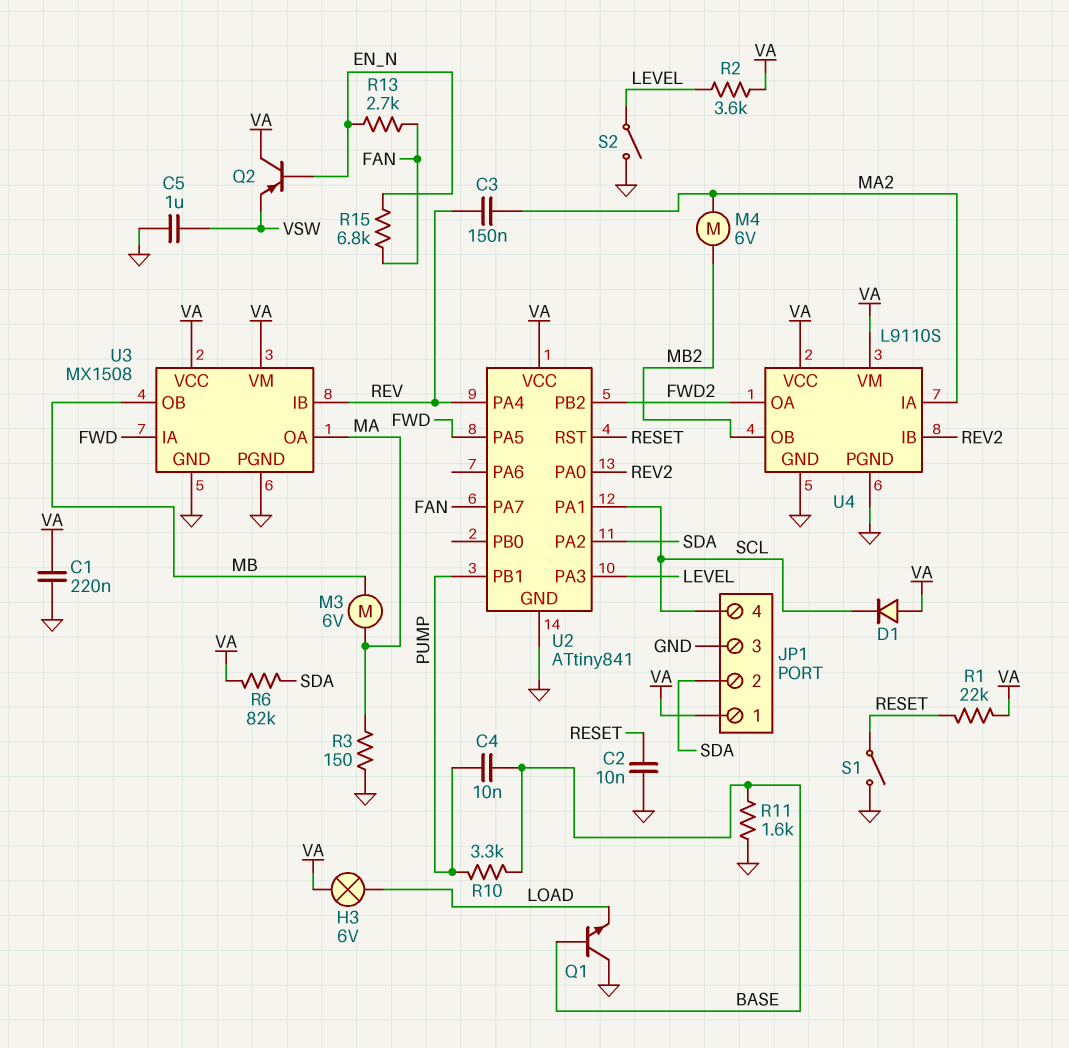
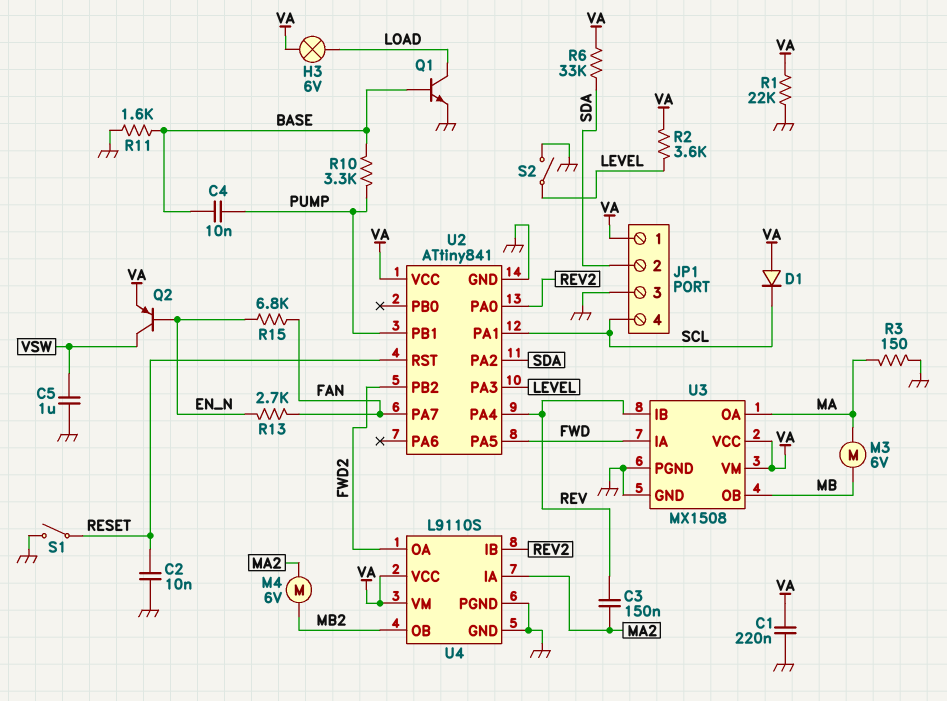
Q1: NPN (B BASE, C GND, E LOAD) -> NPN (B BASE, C LOAD, E GND)
Q2: PNP (B EN_N, C VA, E VSW) -> PNP (B EN_N, C VSW, E VA)
R1: 22k (RESET, VA) -> 22k (GND, VA)
R6: 82k (SDA, VA) -> 33k (SDA, VA)

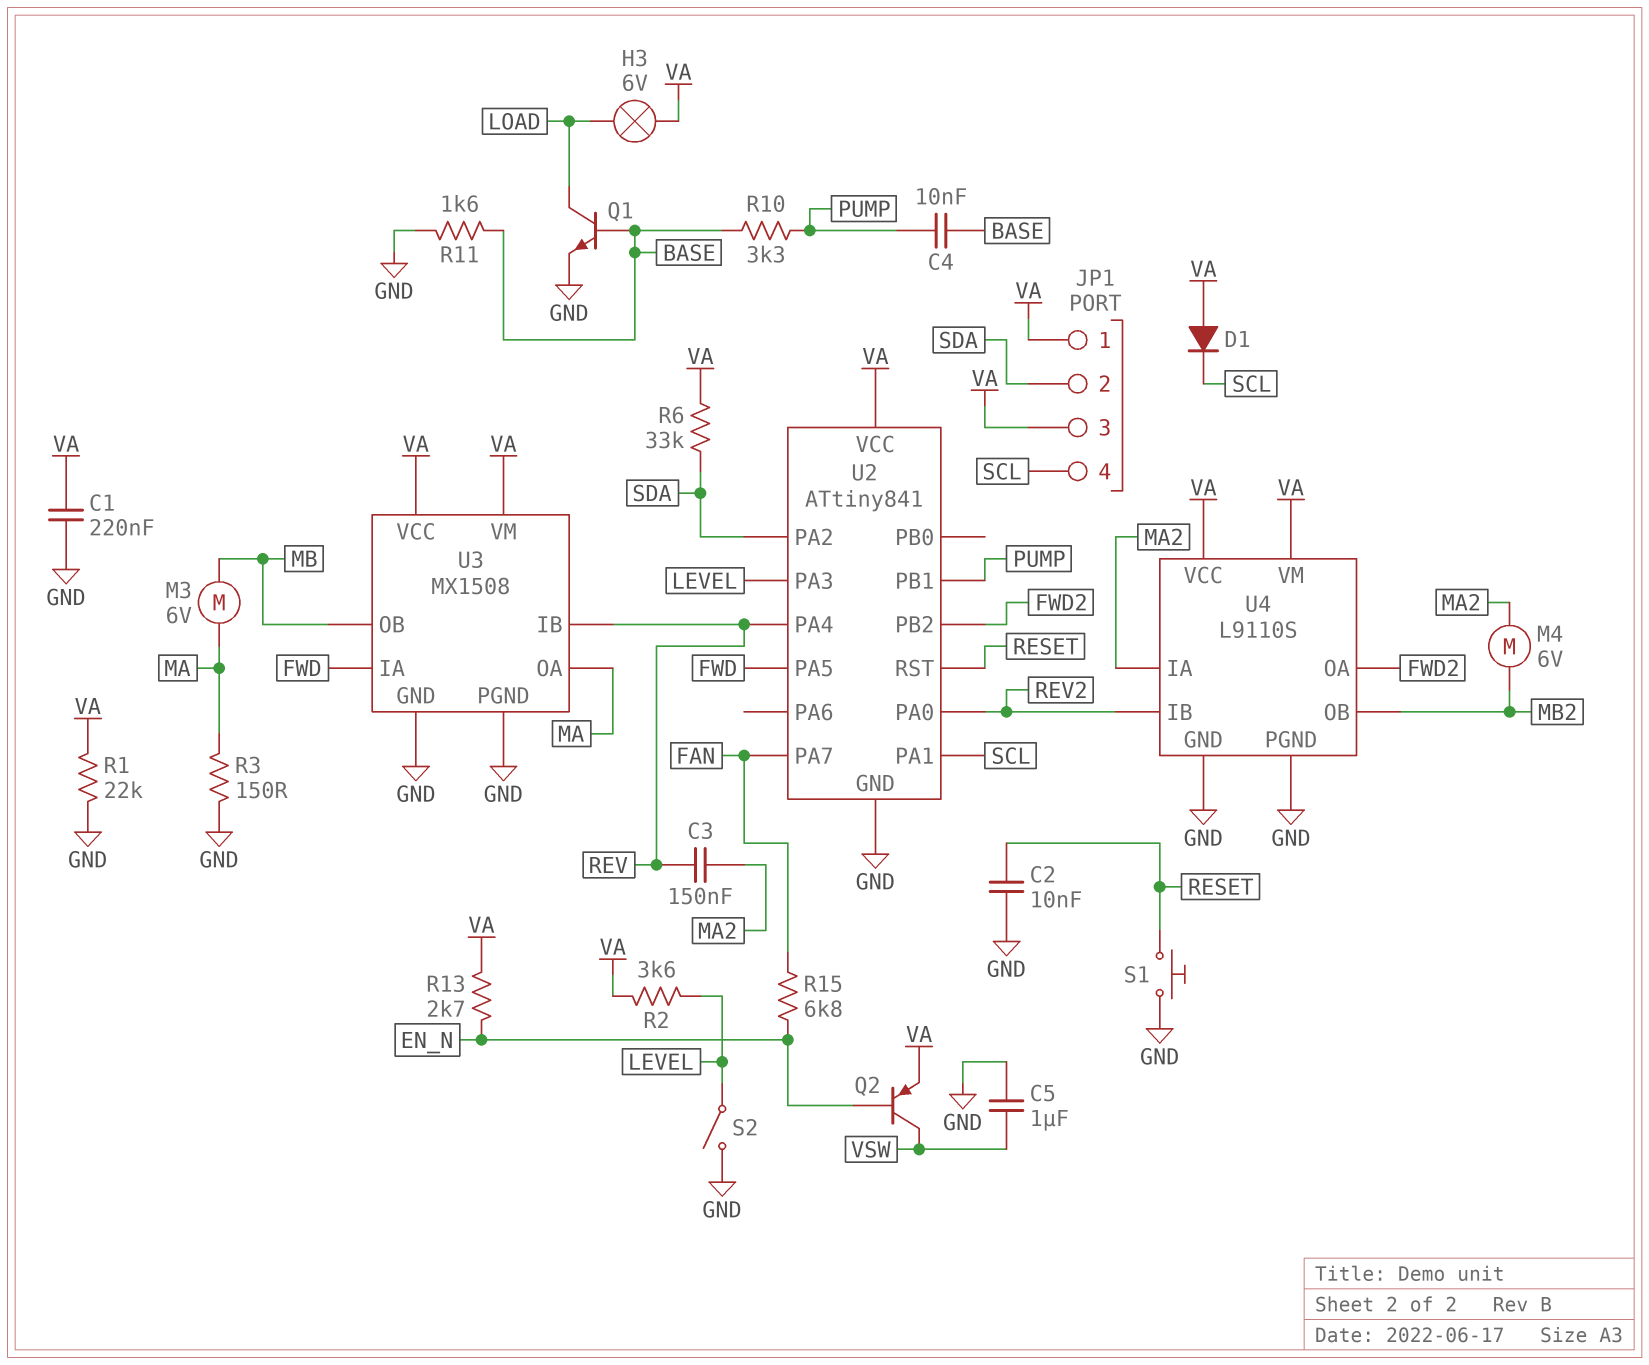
JP1 pin 3: GND -> VA
R13: 2.7k (EN_N, FAN) -> 2.7k (EN_N, VA)
S1: switch (GND, RESET) -> button (GND, RESET)

